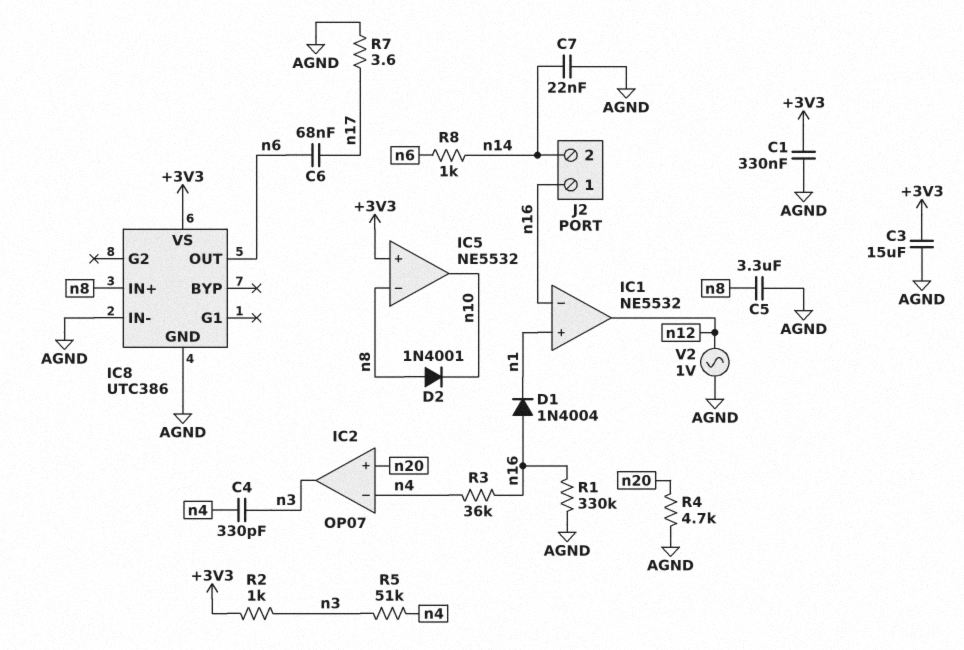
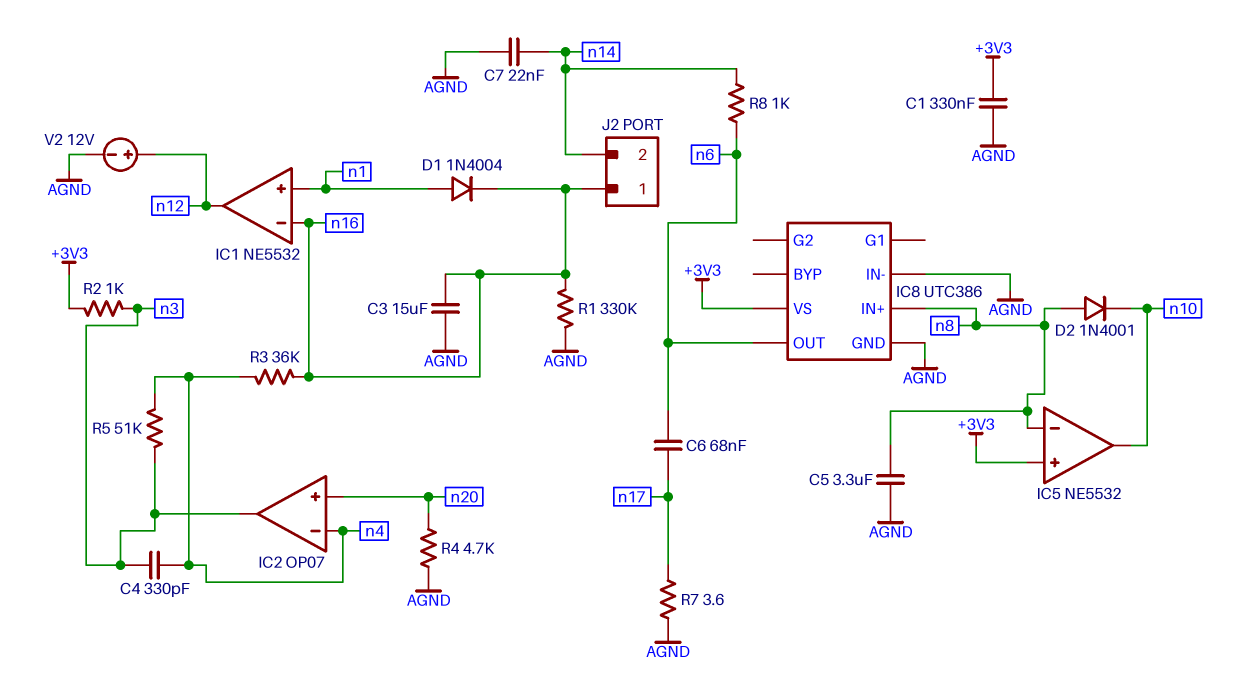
C3: 15uF (+3V3, AGND) -> 15uF (AGND, n16)
D1: diode 1N4004 (A n16, K n1) -> diode 1N4004 (A n1, K n16)
V2: AC 1V (AGND, n12) -> 12V (plus n12, minus AGND)

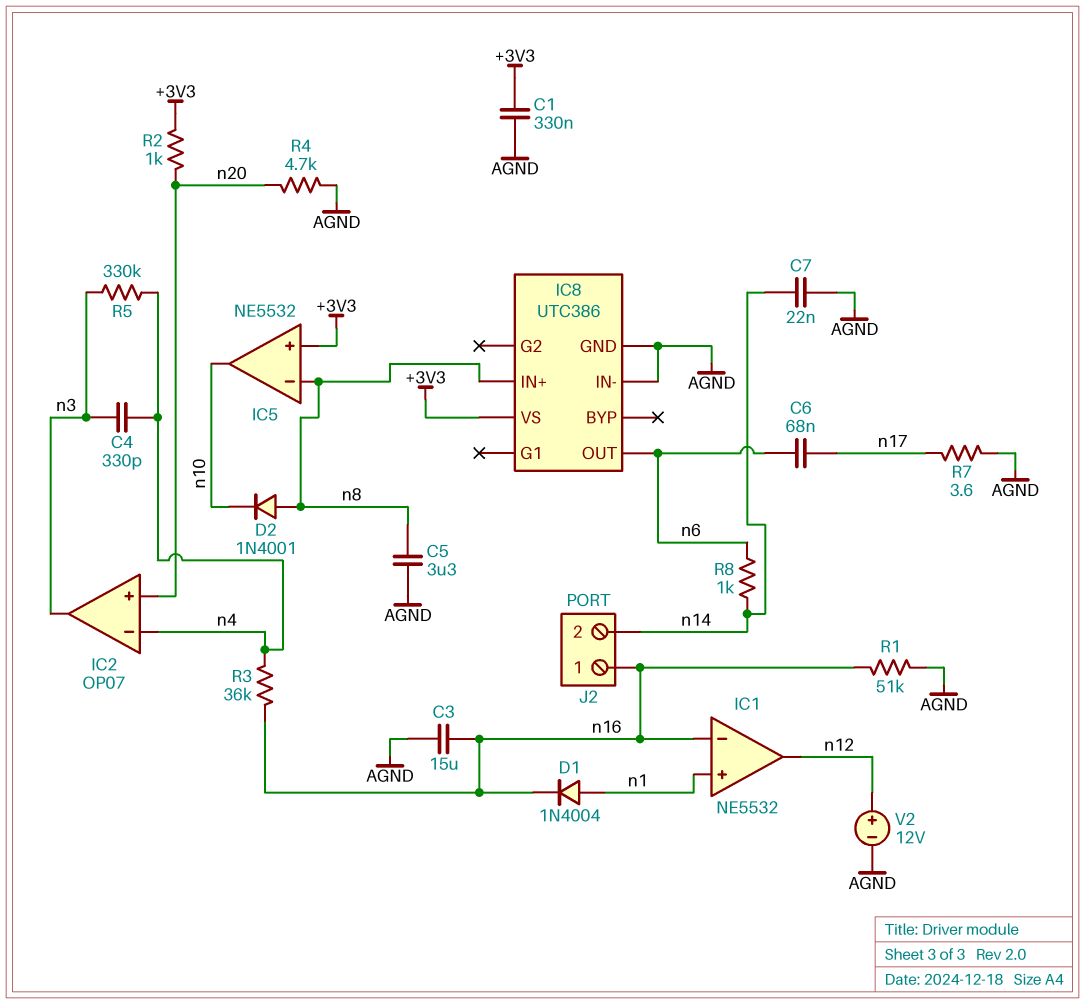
R1: 330k (AGND, n16) -> 51k (AGND, n16)
R2: 1k (+3V3, n3) -> 1k (+3V3, n20)
R5: 51k (n3, n4) -> 330k (n3, n4)

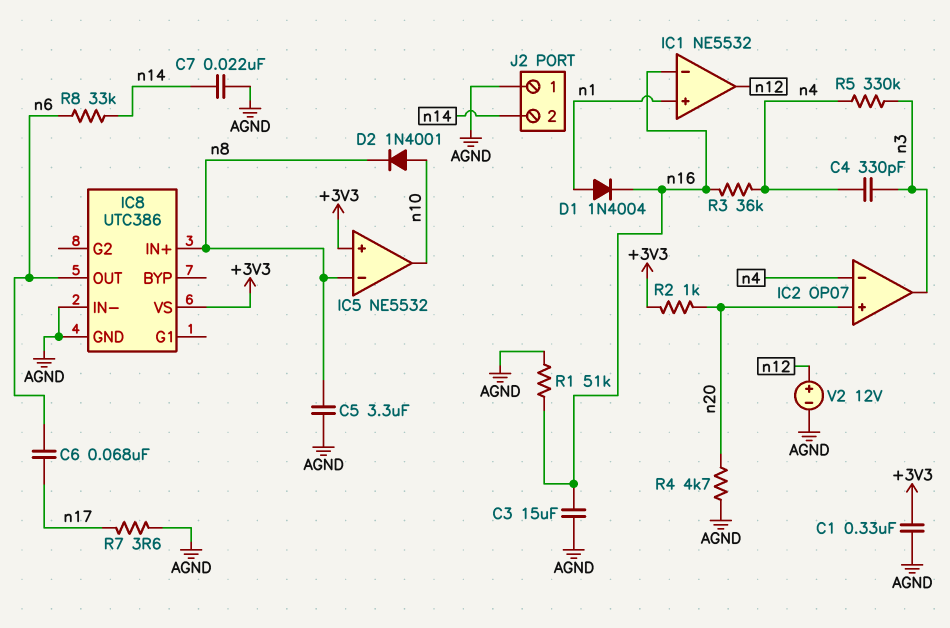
D2: diode 1N4001 (A n8, K n10) -> diode 1N4001 (A n10, K n8)
J2 pin 1: n16 -> AGND
R8: 1k (n6, n14) -> 33k (n6, n14)

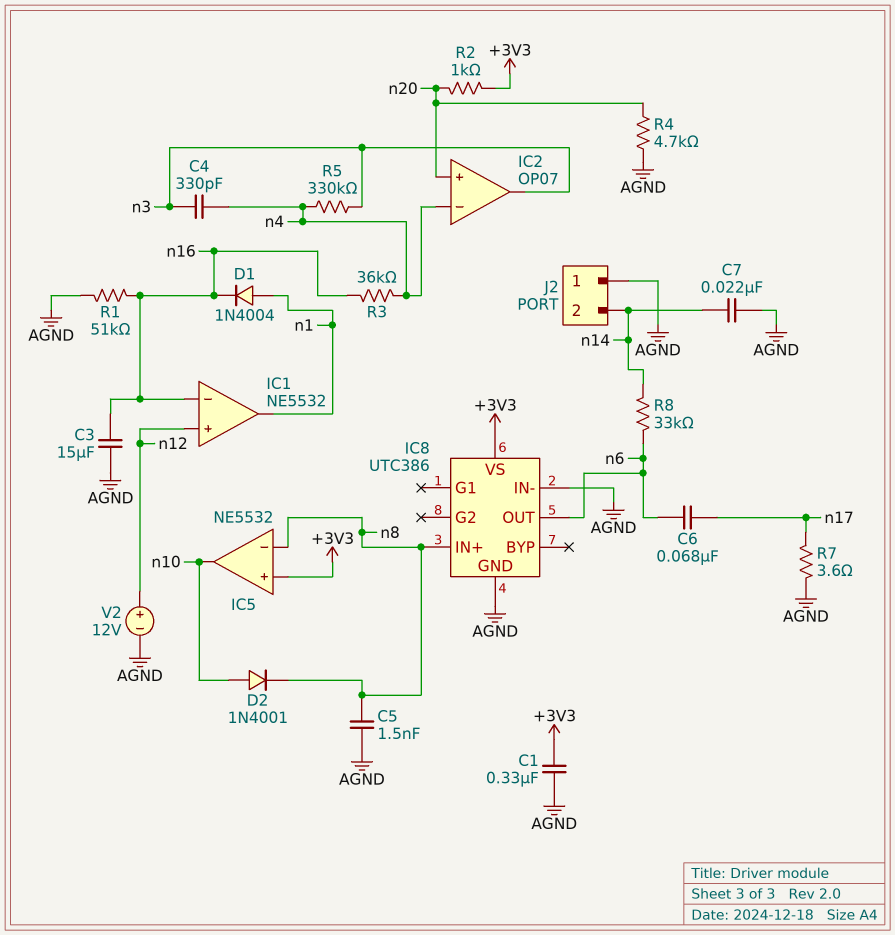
C5: 3.3uF (AGND, n8) -> 1.5nF (AGND, n8)
IC1 pin in+: n1 -> n12
IC1 pin out: n12 -> n1

